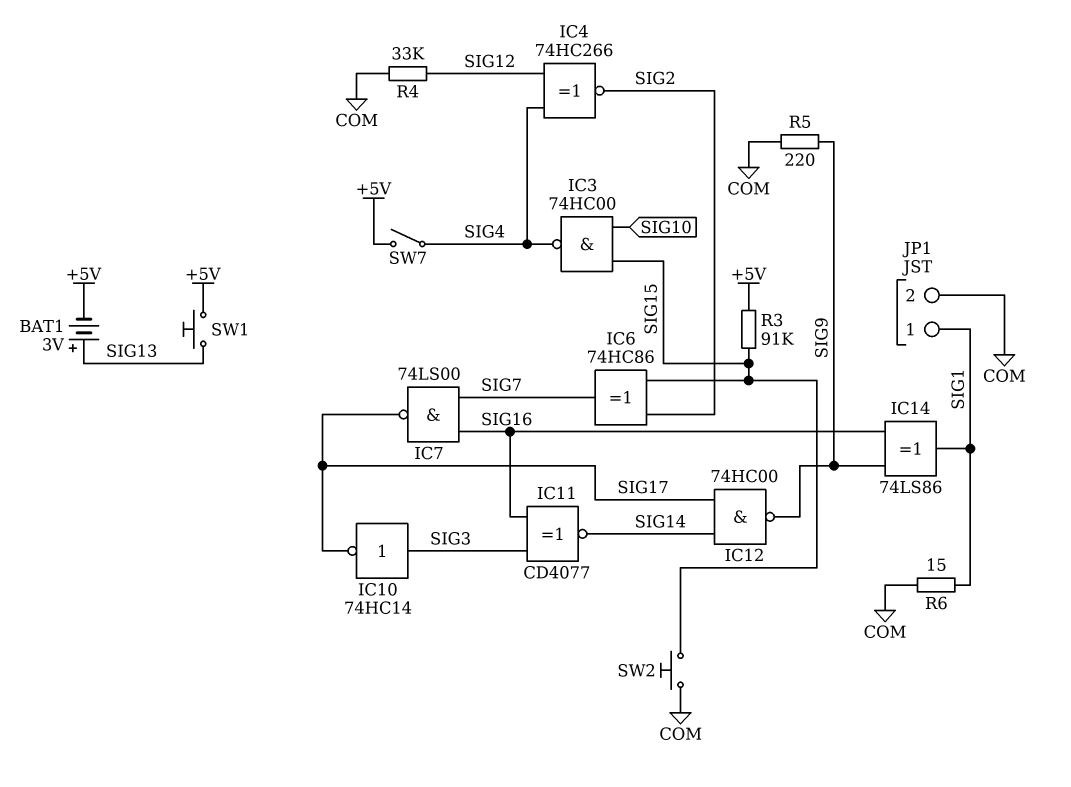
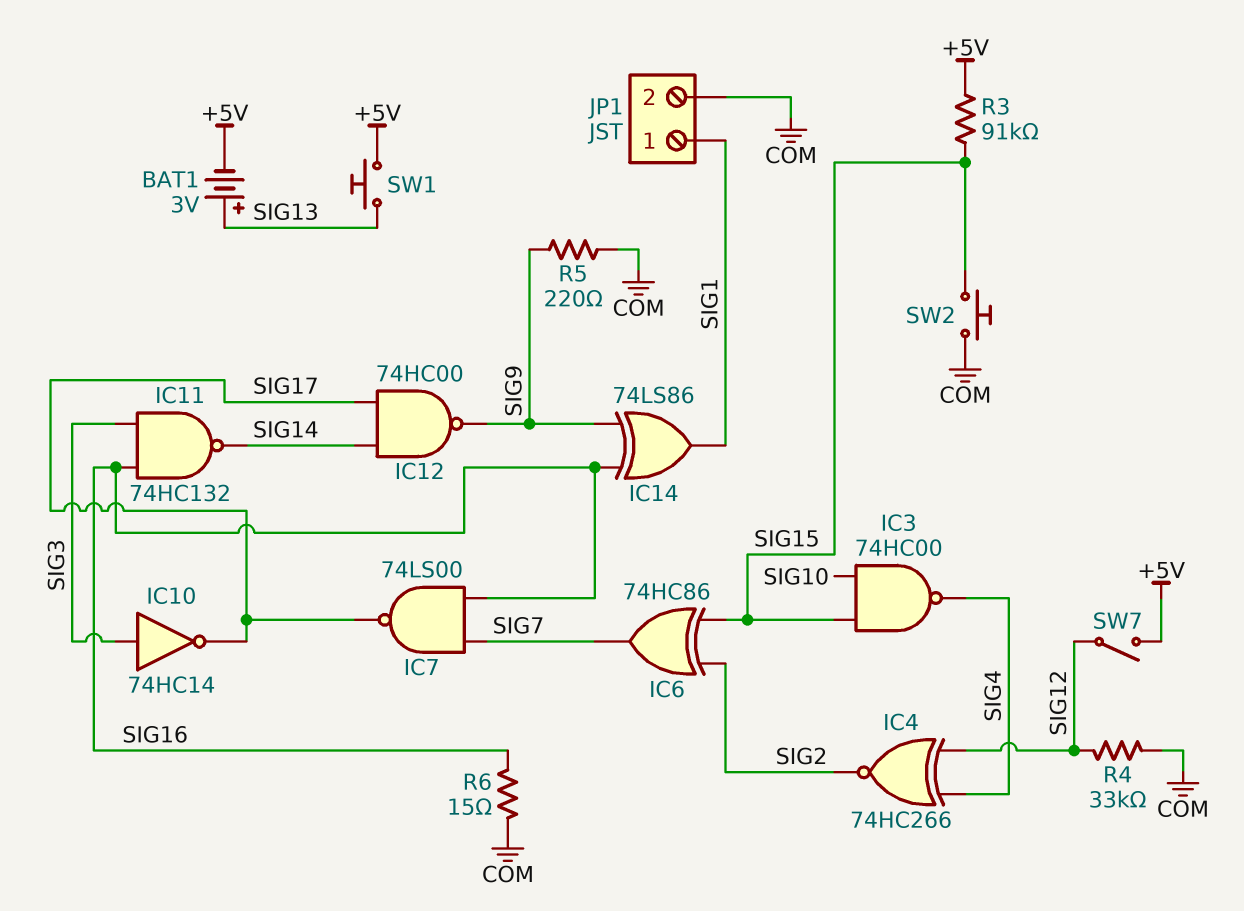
IC11: XNOR CD4077 (in SIG3, in SIG16, out SIG14) -> NAND 74HC132 (in SIG3, in SIG16, out SIG14)
R6: 15 (COM, SIG1) -> 15 (COM, SIG16)
SW7: switch (+5V, SIG4) -> switch (+5V, SIG12)

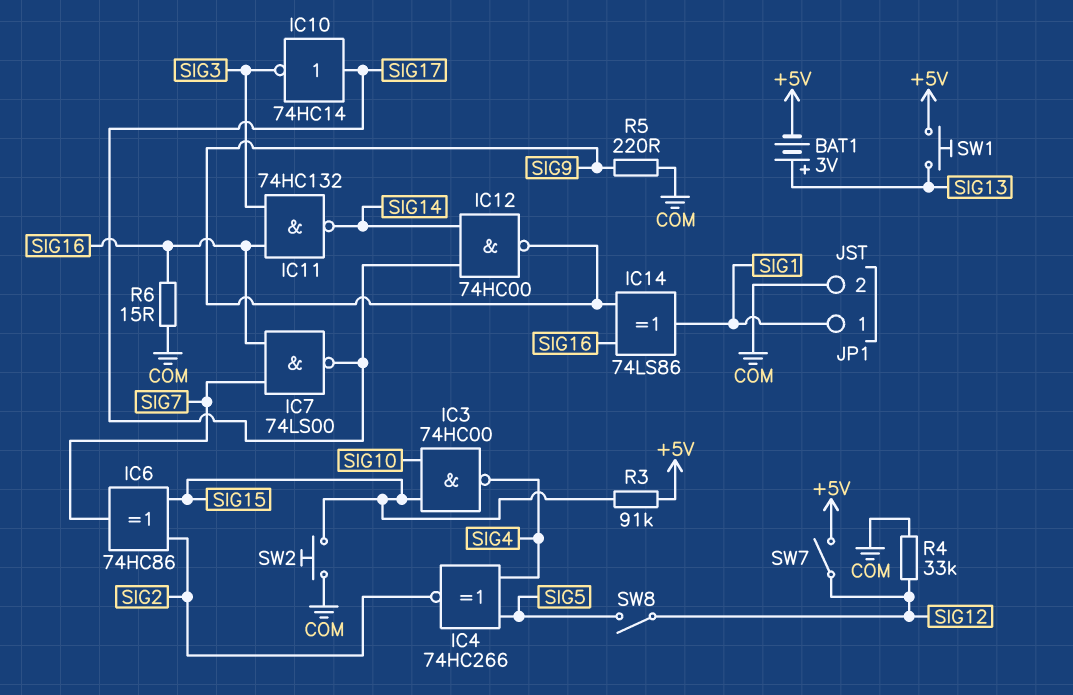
IC4: XNOR 74HC266 (in SIG4, in SIG12, out SIG2) -> XNOR 74HC266 (in SIG4, in SIG5, out SIG2)
IC10: NOT 74HC14 (in SIG3, out SIG17) -> NOT 74HC14 (in SIG17, out SIG3)
SW8: none -> switch (SIG5, SIG12)

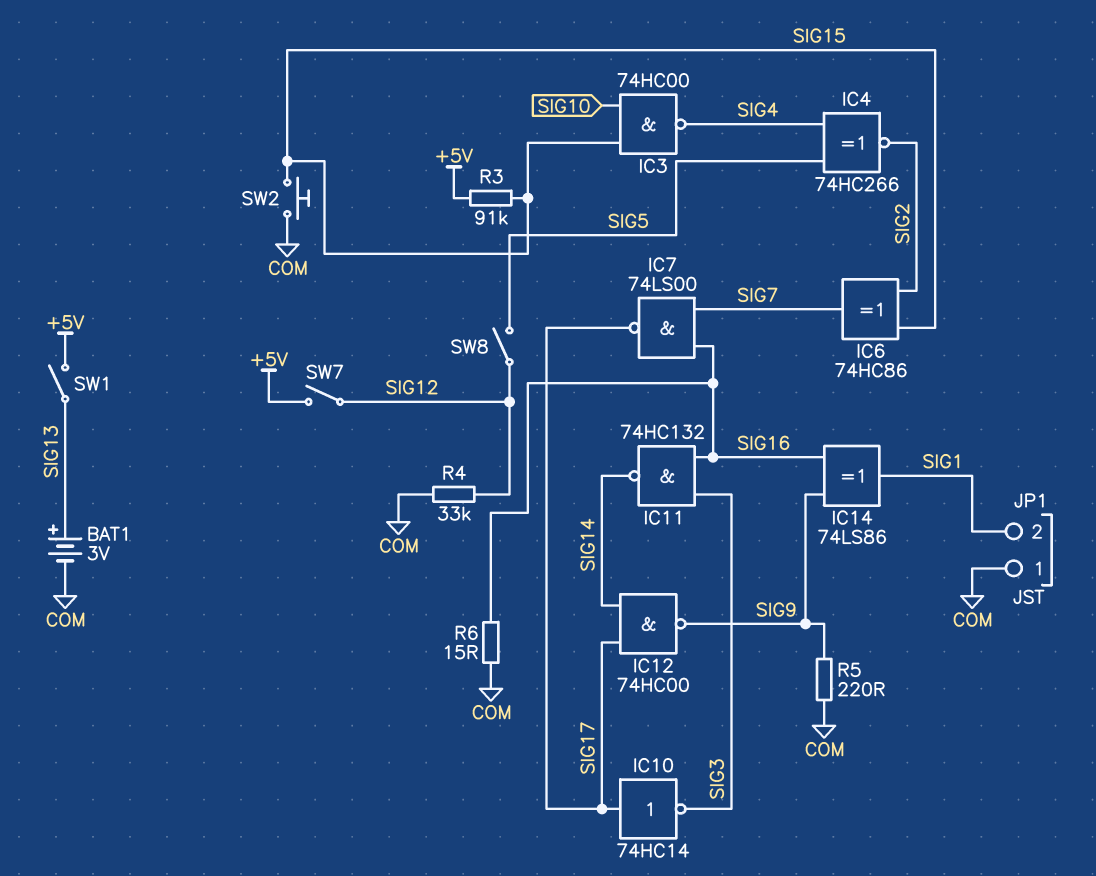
BAT1: 3V (plus SIG13, minus +5V) -> 3V (plus SIG13, minus COM)
JP1 pin 1: SIG1 -> COM
JP1 pin 2: COM -> SIG1
SW1: button (+5V, SIG13) -> switch (+5V, SIG13)

